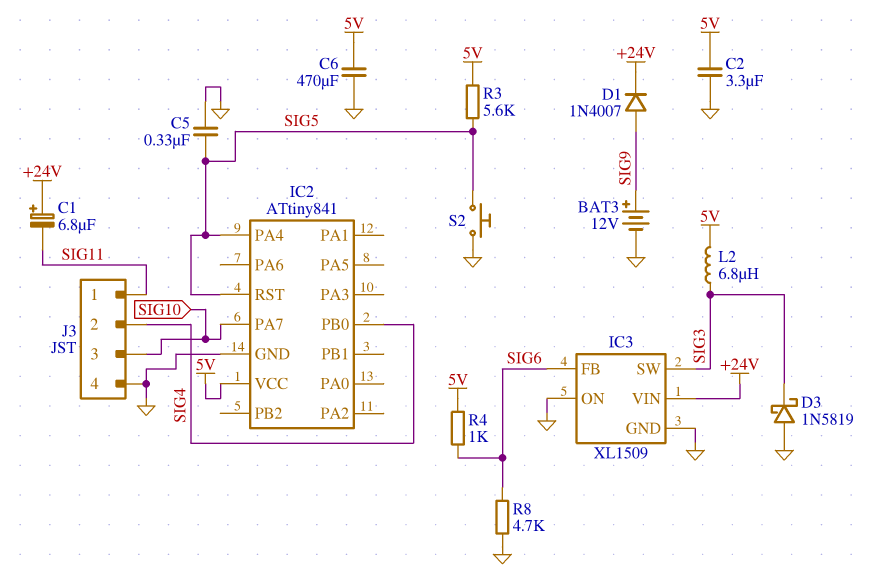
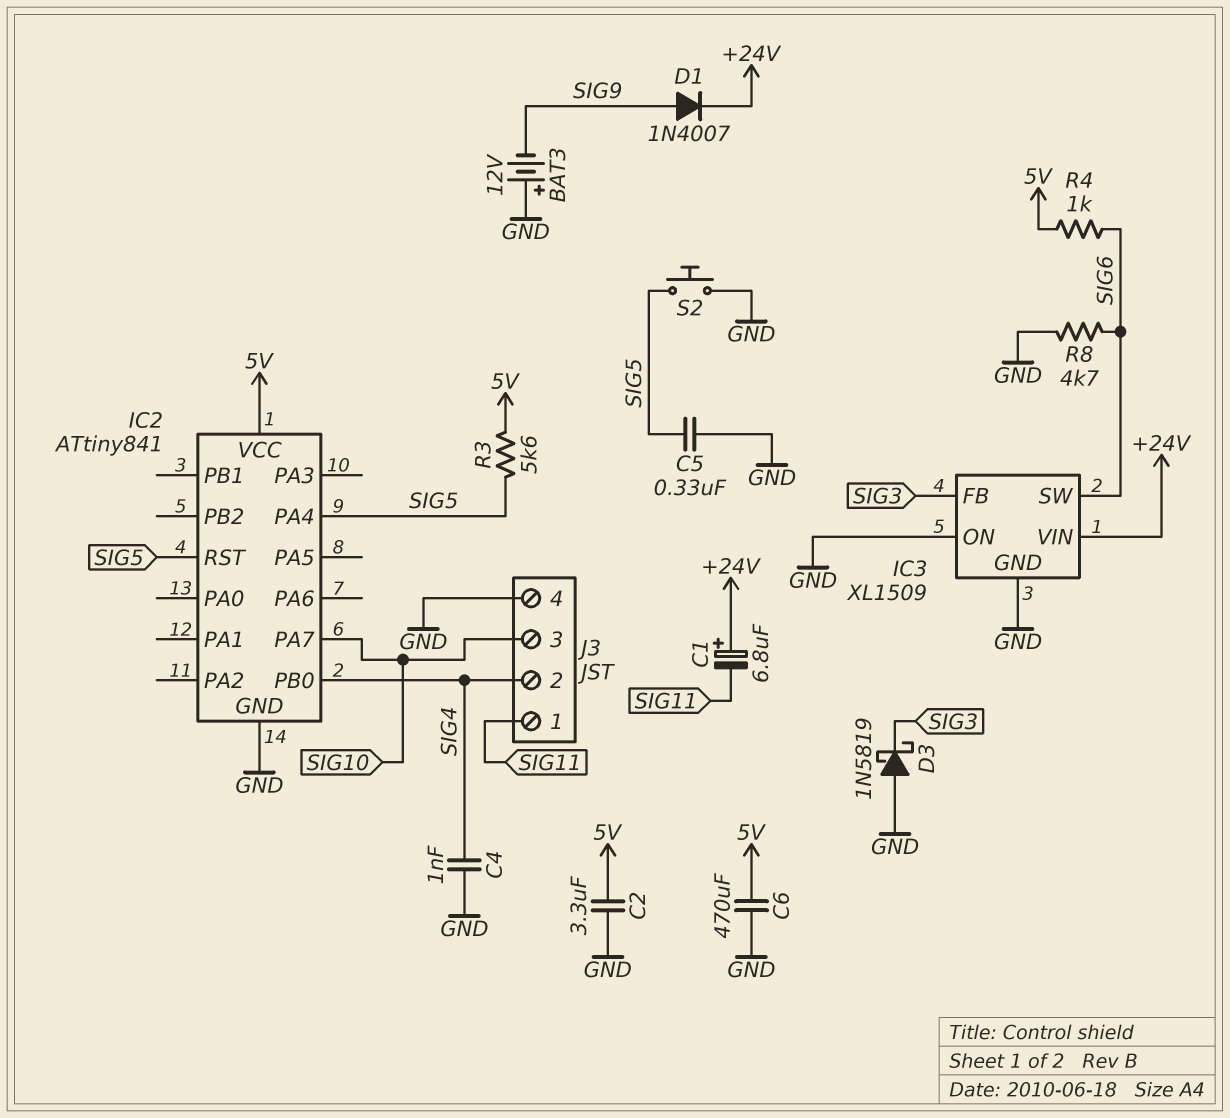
BAT3: 12V (plus SIG9, minus GND) -> 12V (plus GND, minus SIG9)
C4: none -> 1nF (GND, SIG4)
IC3 pin FB: SIG6 -> SIG3
IC3 pin SW: SIG3 -> SIG6
L2: 6.8uH (5V, SIG3) -> none

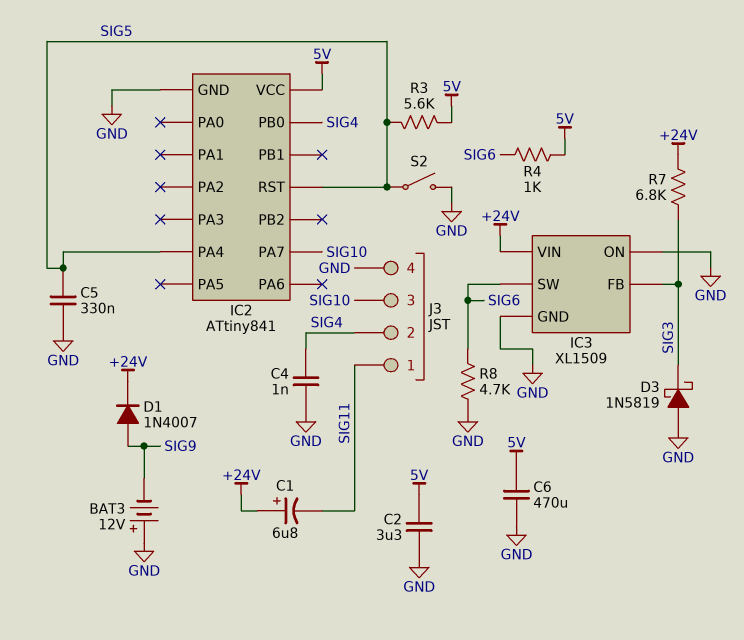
R7: none -> 6.8k (+24V, SIG3)
S2: button (GND, SIG5) -> switch (GND, SIG5)

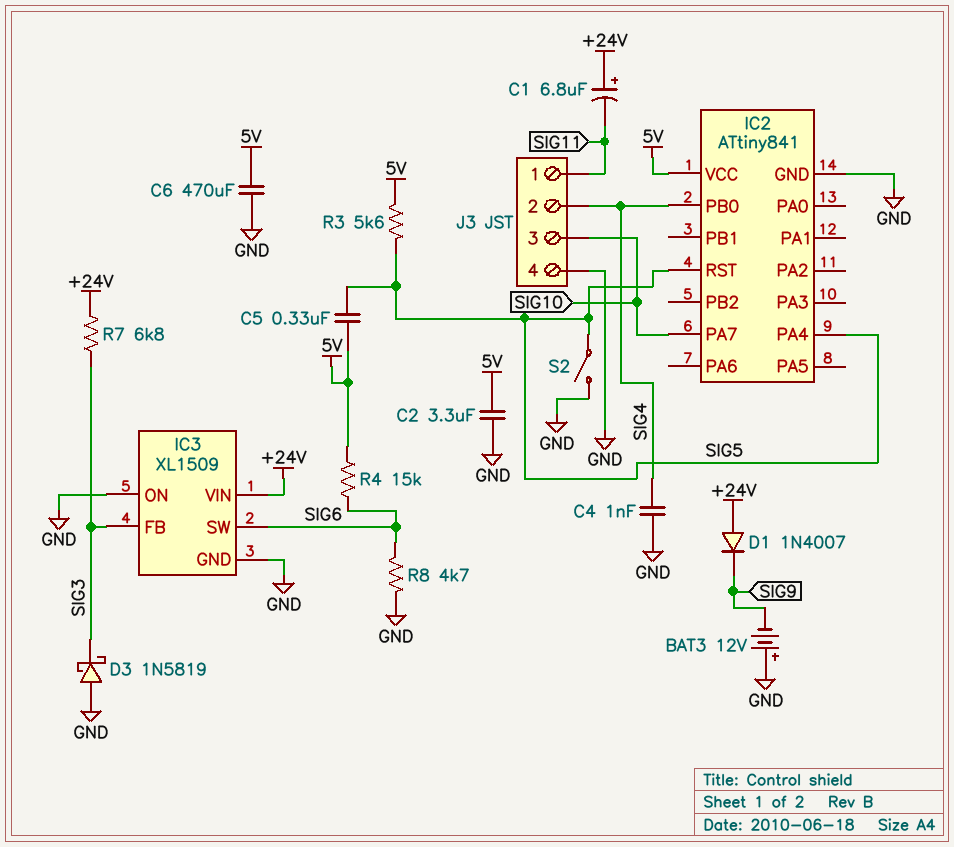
C5: 330nF (GND, SIG5) -> 330nF (5V, SIG5)
D1: diode 1N4007 (A SIG9, K +24V) -> diode 1N4007 (A +24V, K SIG9)
R4: 1k (5V, SIG6) -> 15k (5V, SIG6)

